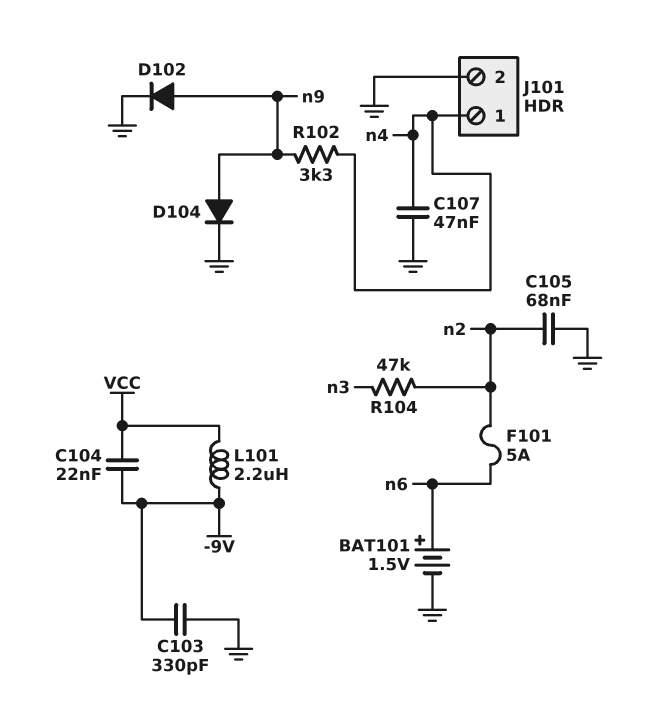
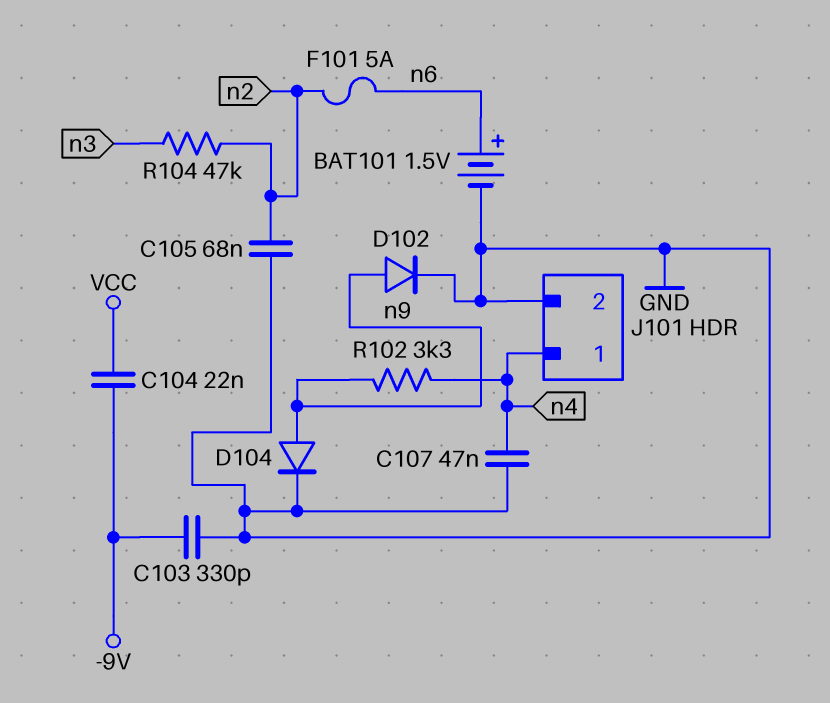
L101: 2.2uH (-9V, VCC) -> none

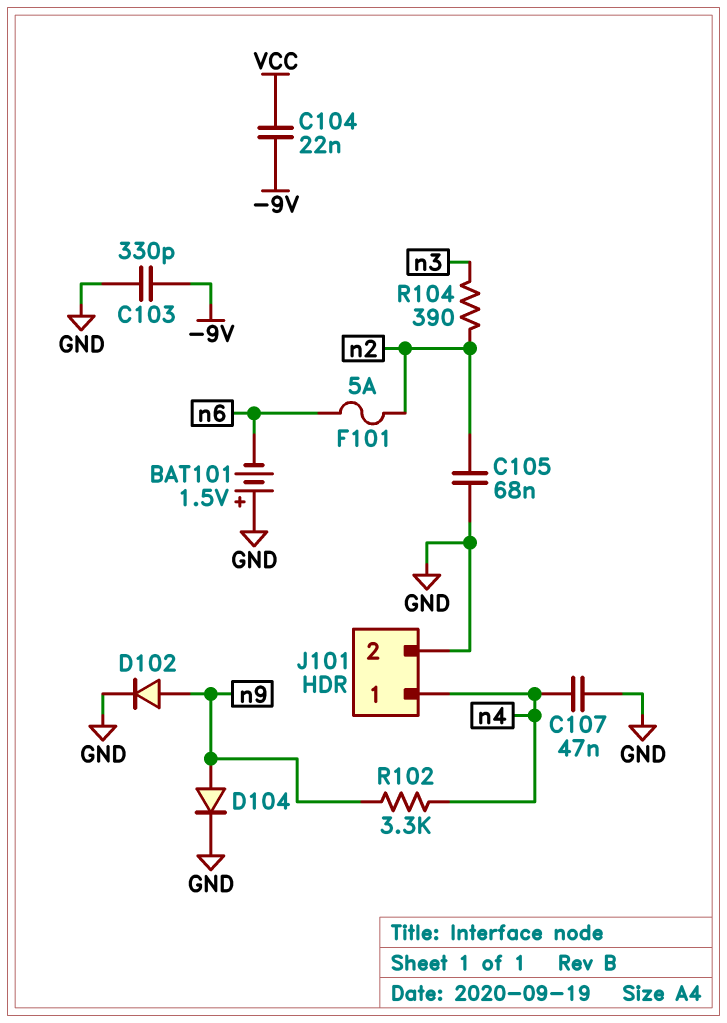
BAT101: 1.5V (plus n6, minus GND) -> 1.5V (plus GND, minus n6)
R104: 47k (n2, n3) -> 390 (n2, n3)

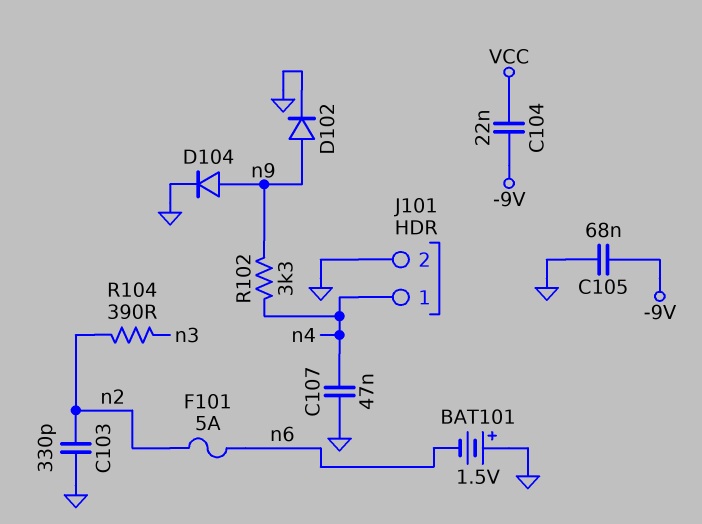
C103: 330pF (-9V, GND) -> 330pF (GND, n2)
C105: 68nF (GND, n2) -> 68nF (-9V, GND)

